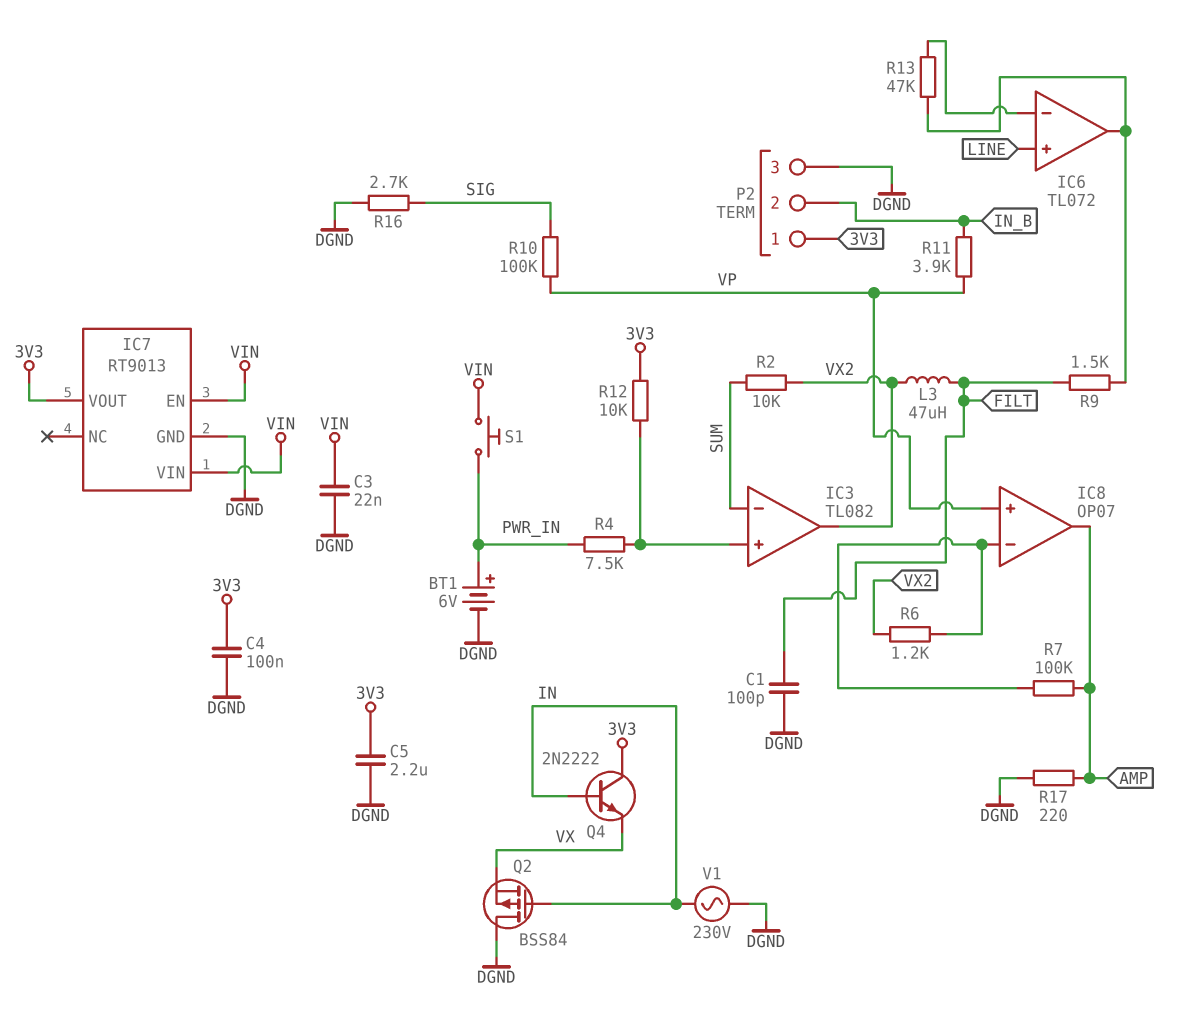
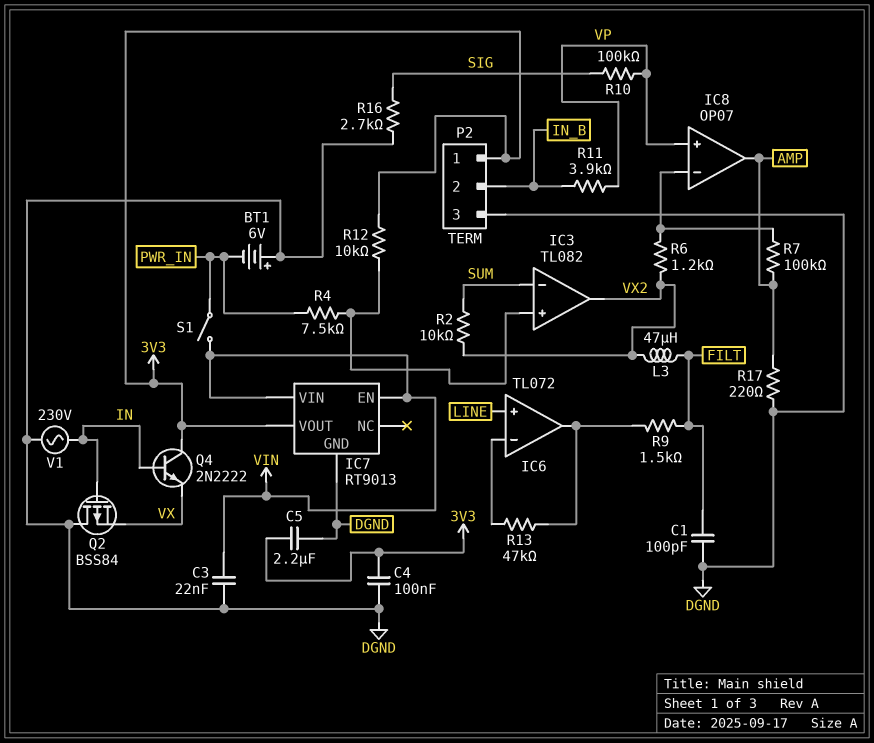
BT1: 6V (plus PWR_IN, minus DGND) -> 6V (plus DGND, minus PWR_IN)
S1: button (PWR_IN, VIN) -> switch (PWR_IN, VIN)

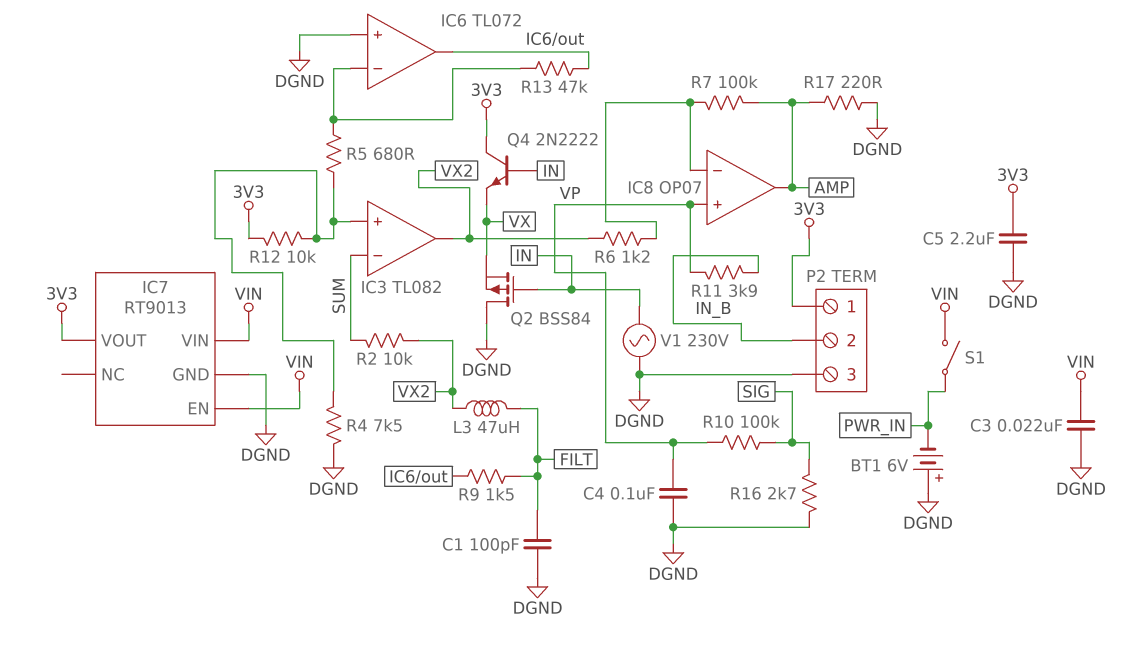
C4: 100nF (3V3, DGND) -> 100nF (DGND, VP)
IC6 pin in+: LINE -> DGND
R4: 7.5k (IC3/in+, PWR_IN) -> 7.5k (DGND, IC3/in+)
R5: none -> 680 (IC3/in+, IC6/in-)

